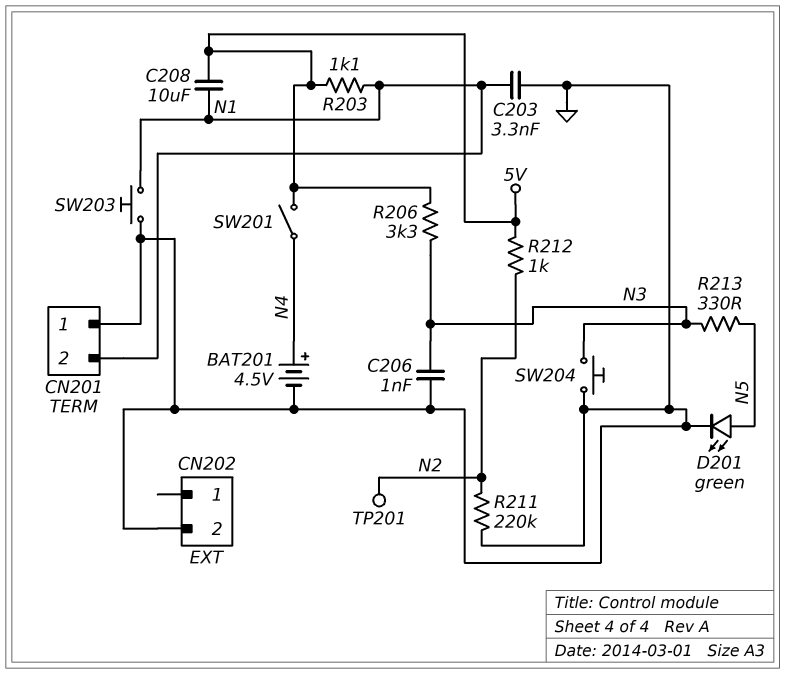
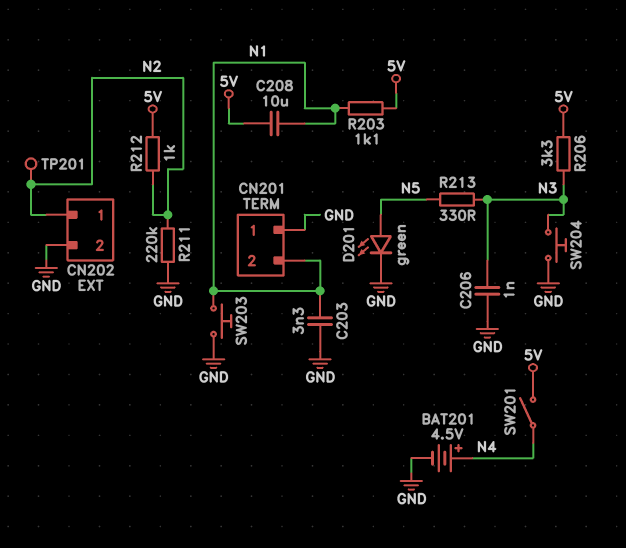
CN202 pin 1: none -> N2

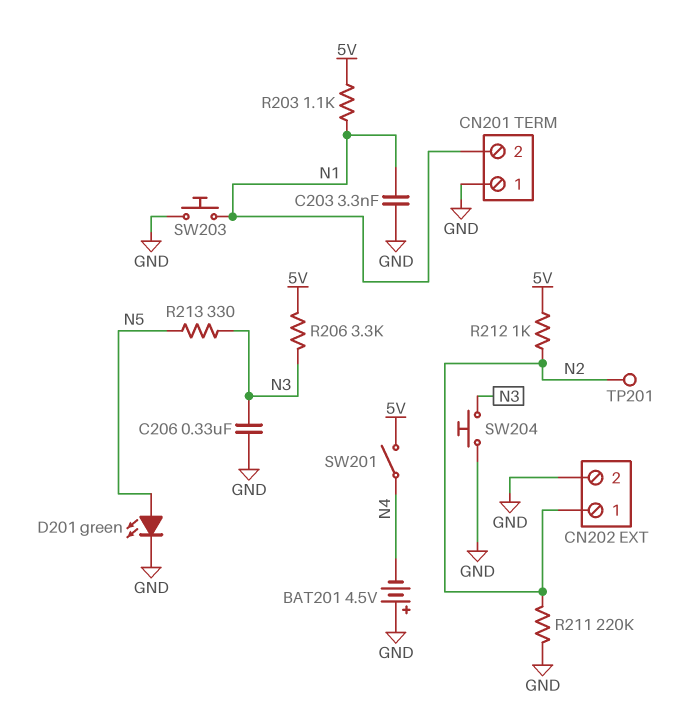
BAT201: 4.5V (plus N4, minus GND) -> 4.5V (plus GND, minus N4)
C206: 1nF (GND, N3) -> 330nF (GND, N3)
C208: 10uF (5V, N1) -> none

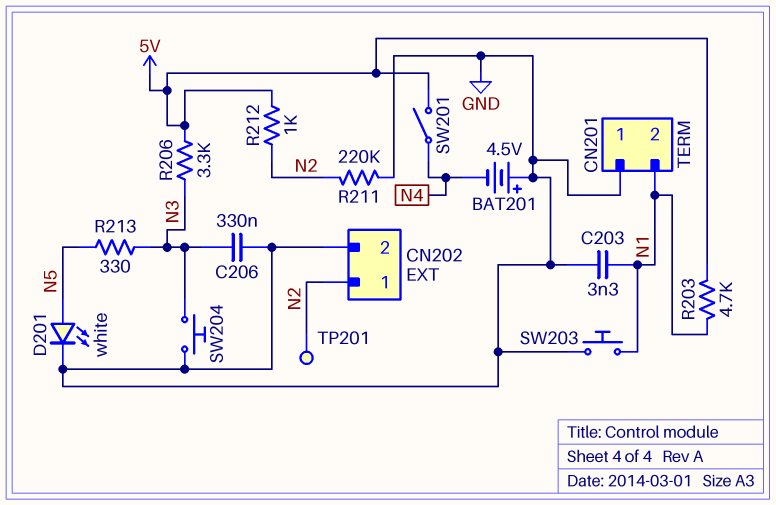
D201: LED green (A N5, K GND) -> LED white (A N5, K GND)
R203: 1.1k (5V, N1) -> 4.7k (5V, N1)

